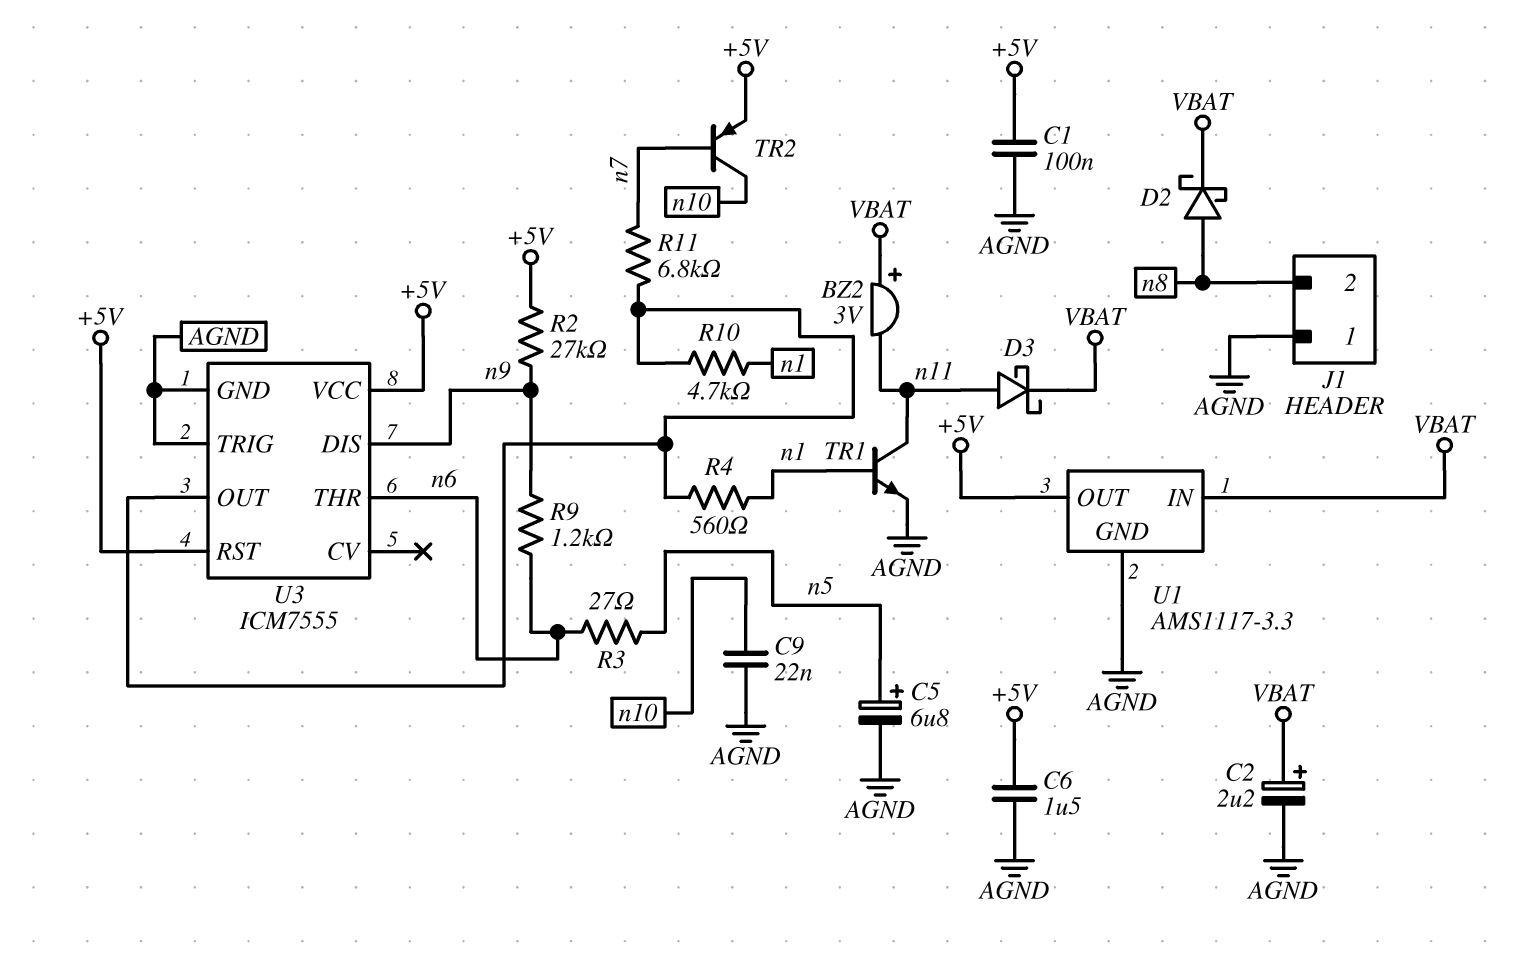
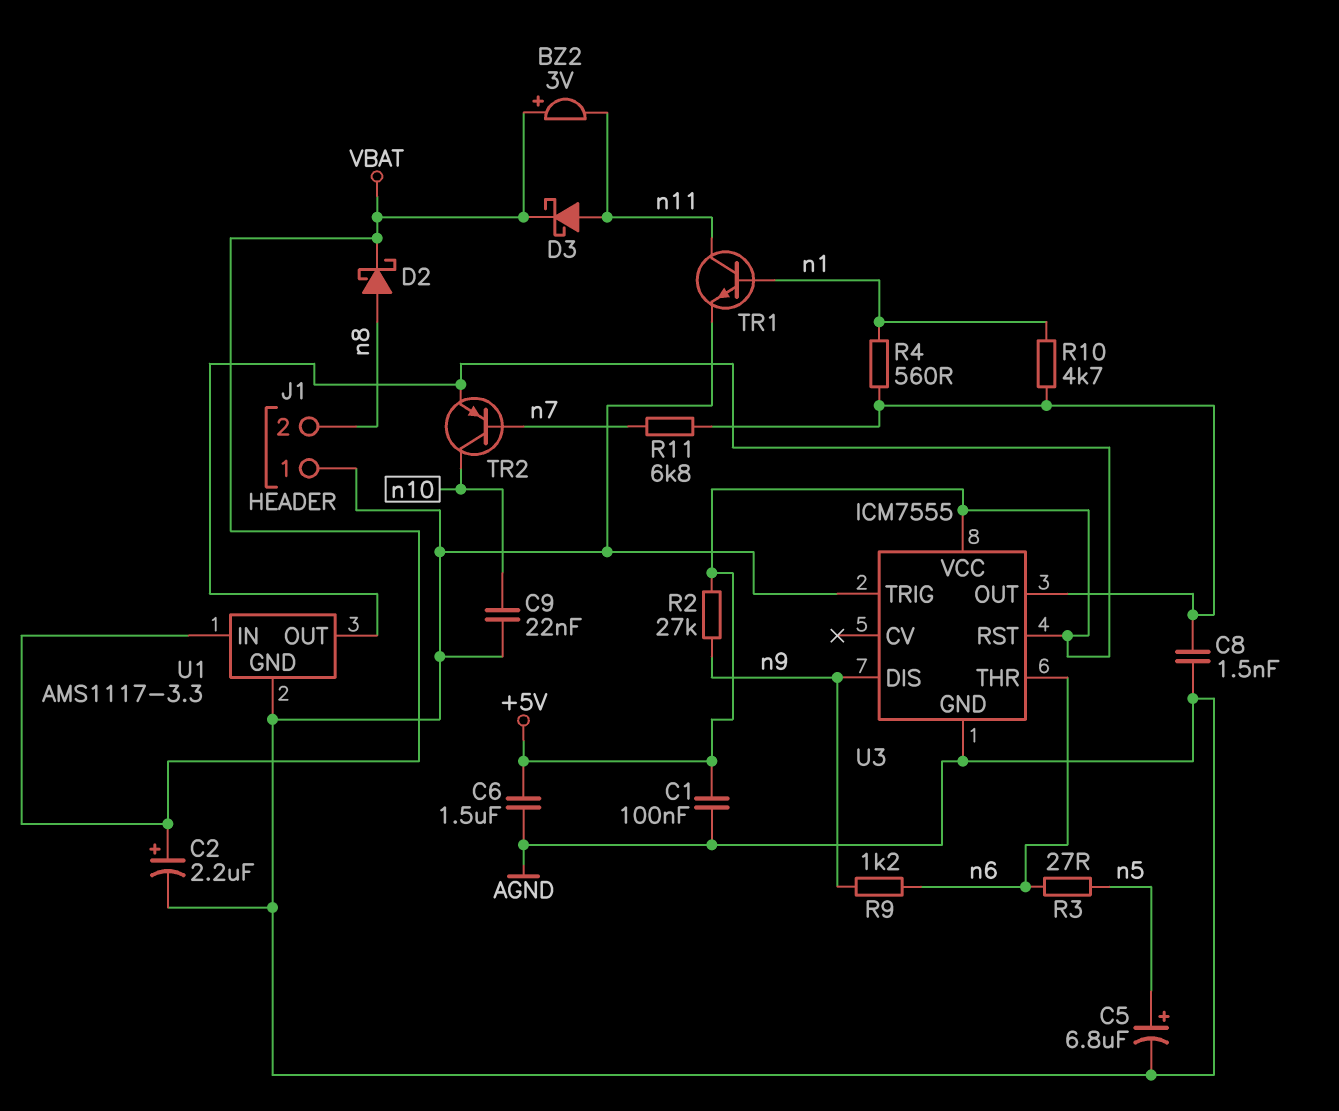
C8: none -> 1.5nF (AGND, U3/OUT)

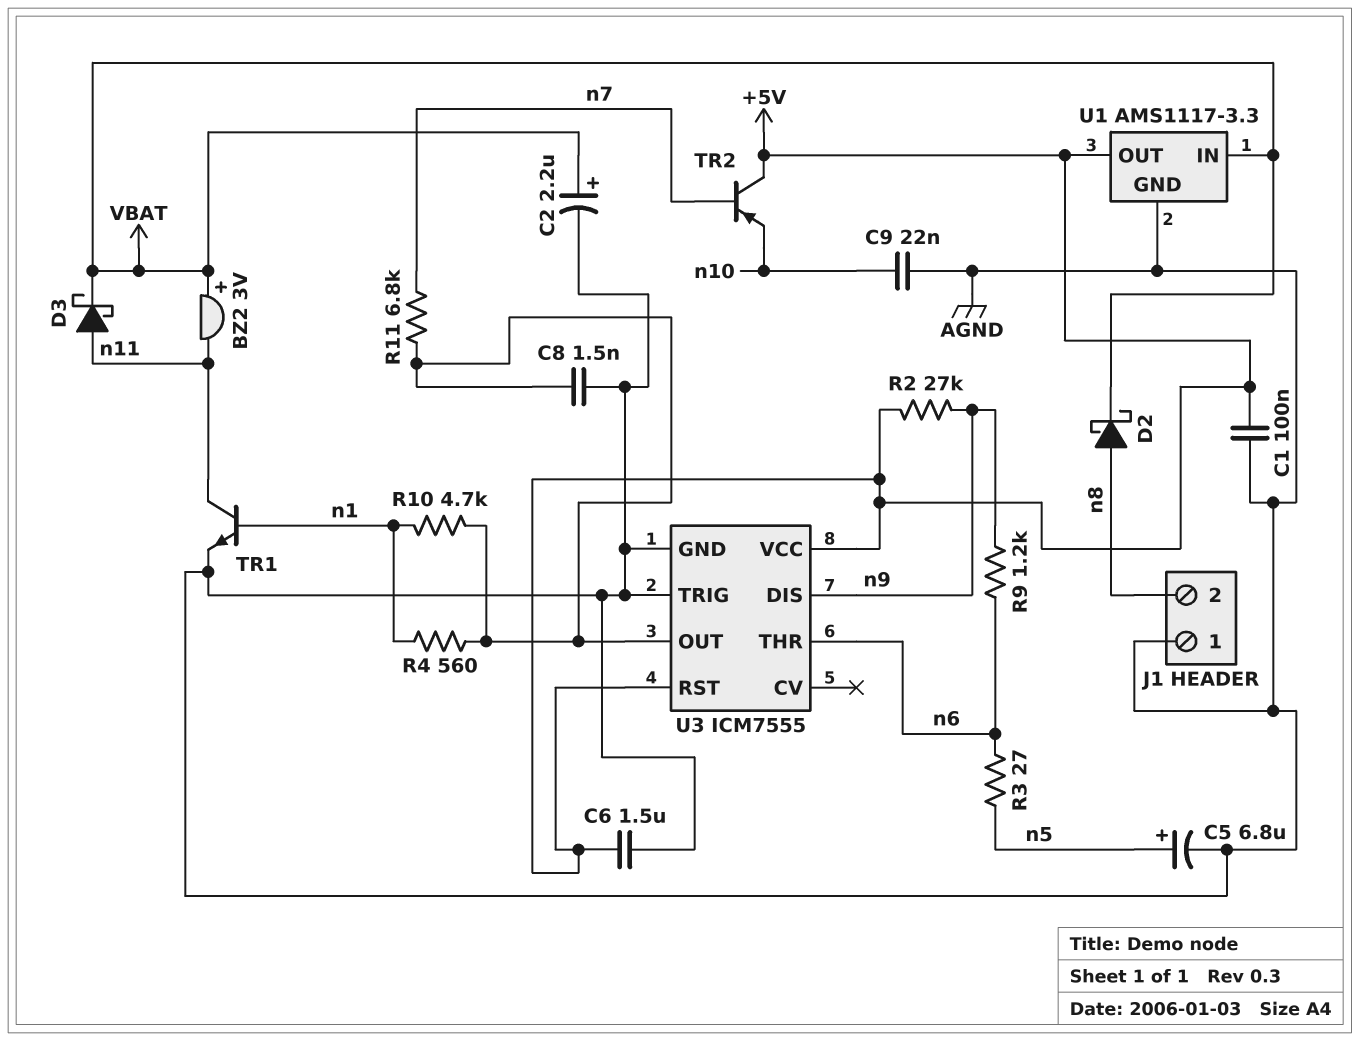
TR2: PNP (B n7, C n10, E +5V) -> PNP (B n7, C +5V, E n10)

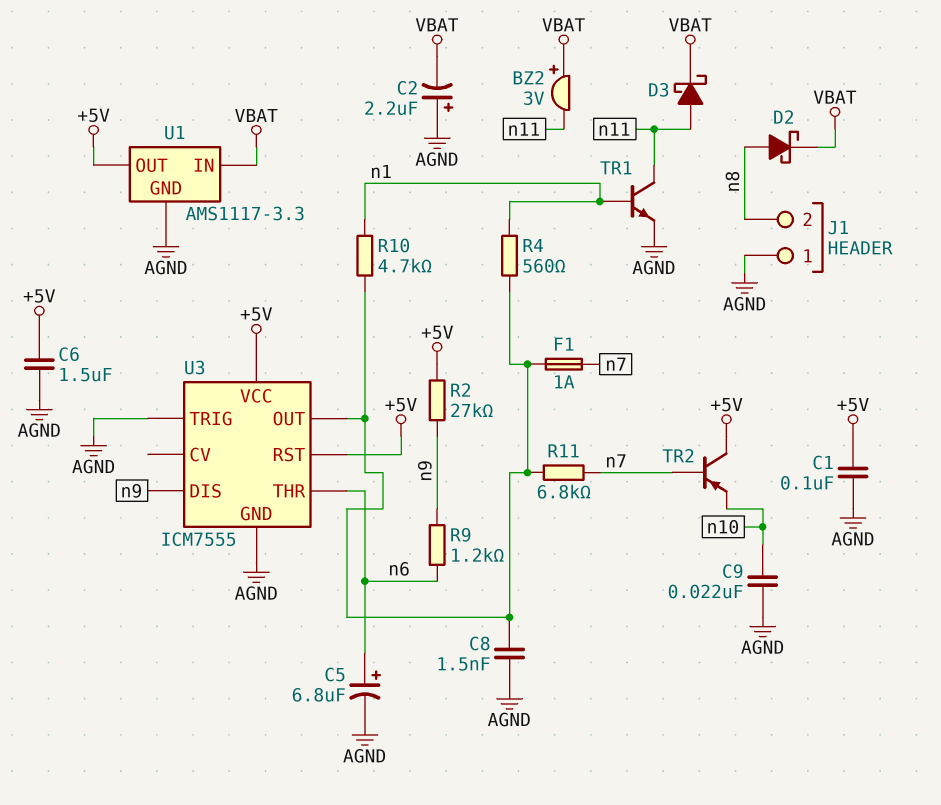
C2: 2.2uF (plus VBAT, minus AGND) -> 2.2uF (plus AGND, minus VBAT)
C5: 6.8uF (plus n5, minus AGND) -> 6.8uF (plus n6, minus AGND)
F1: none -> 1A (U3/OUT, n7)
R3: 27 (n5, n6) -> none

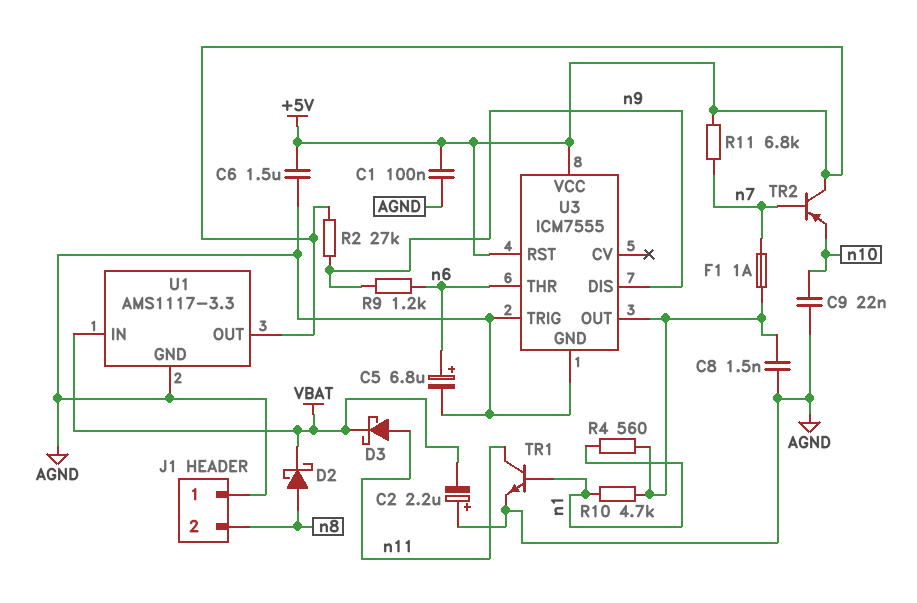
BZ2: buzzer 3V (plus VBAT, minus n11) -> none
R11: 6.8k (U3/OUT, n7) -> 6.8k (+5V, n7)

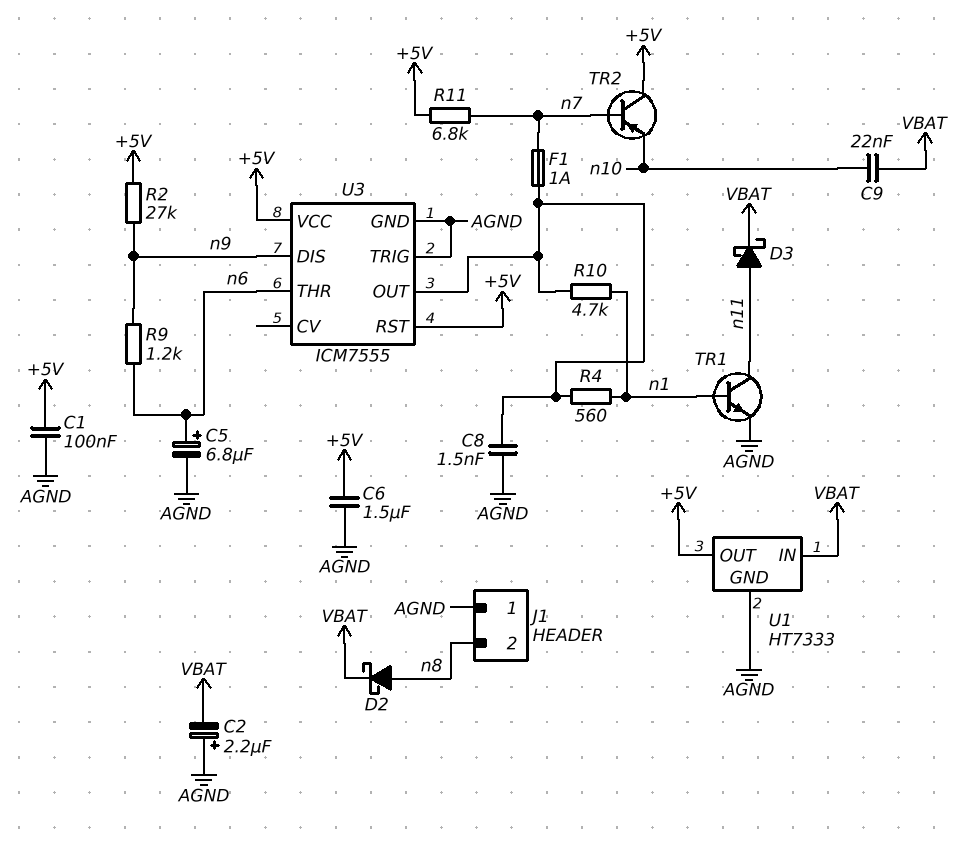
C9: 22nF (AGND, n10) -> 22nF (VBAT, n10)
U1: AMS1117-3.3 -> HT7333

